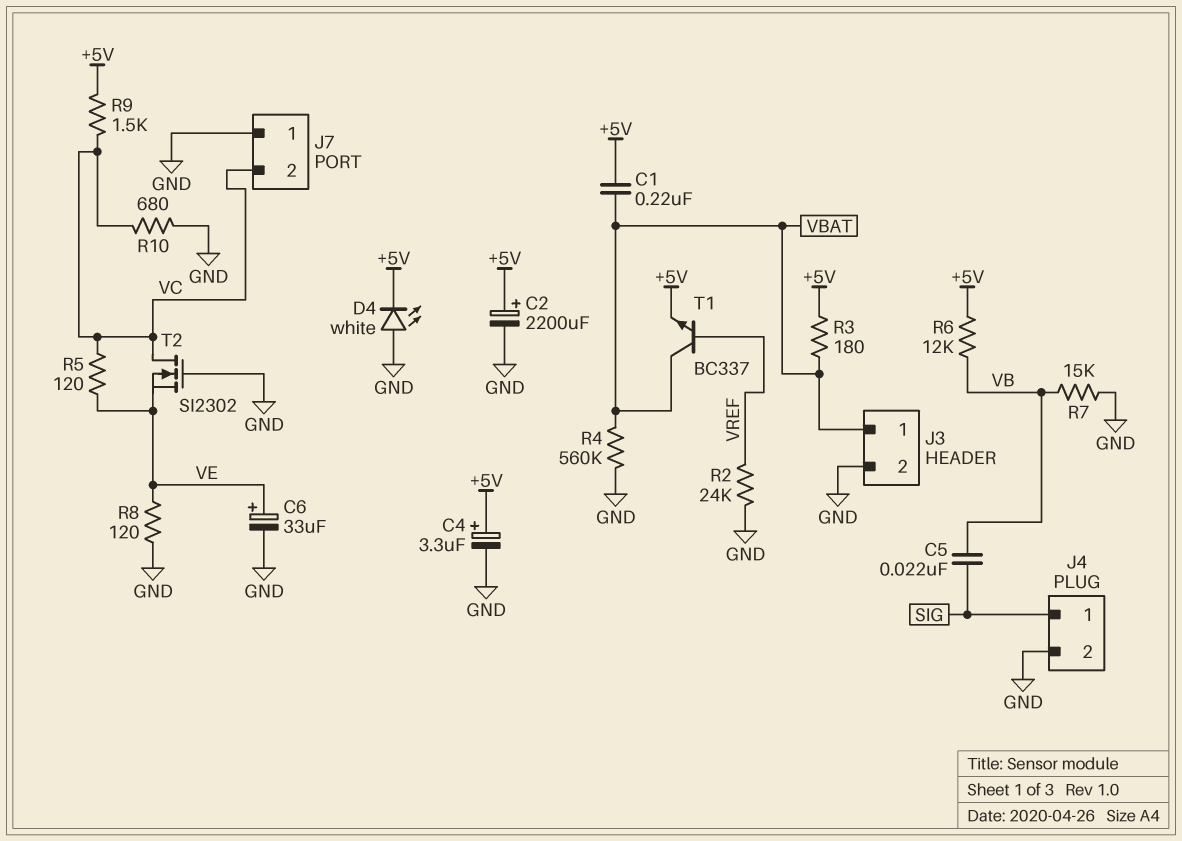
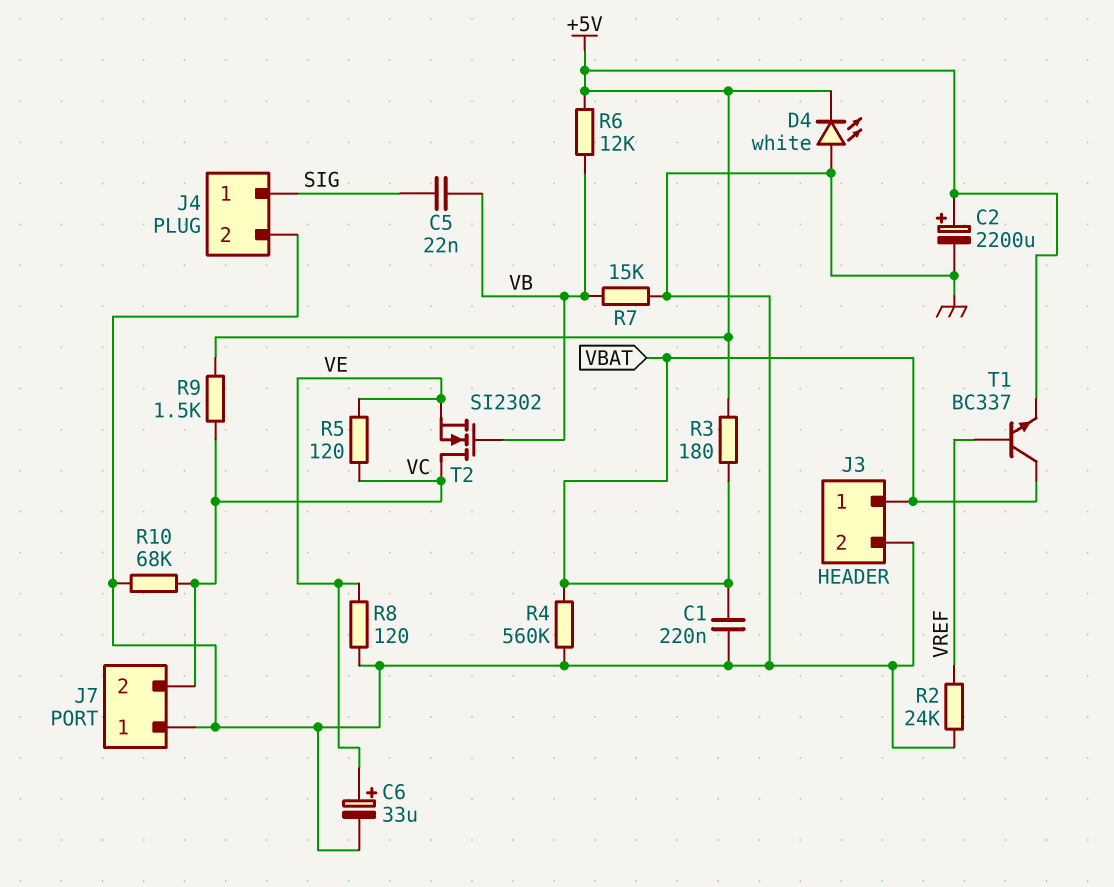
C1: 220nF (+5V, VBAT) -> 220nF (GND, VBAT)
C4: 3.3uF (plus +5V, minus GND) -> none
R10: 680 (GND, VC) -> 68k (GND, VC)
T2: NMOS SI2302 (G GND, D VC, S VE) -> NMOS SI2302 (G VB, D VC, S VE)

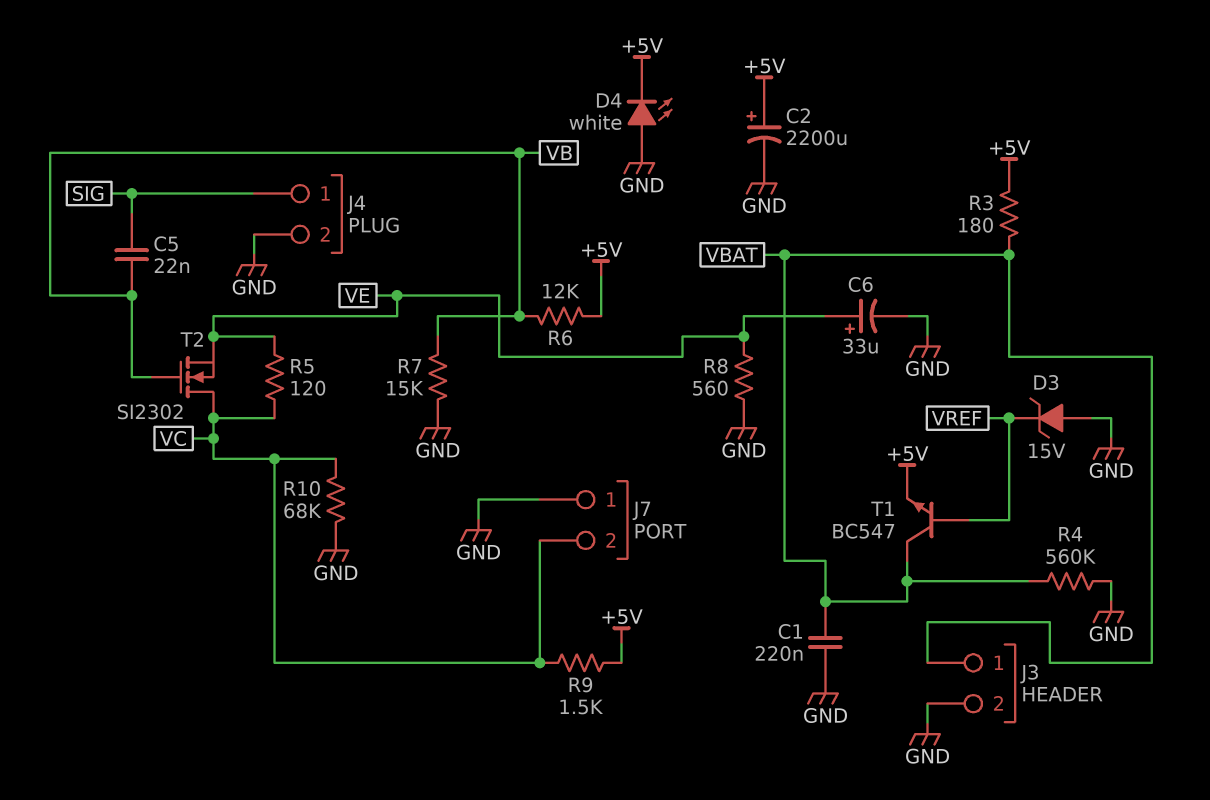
D3: none -> zener 15V (A GND, K VREF)
R2: 24k (GND, VREF) -> none
R8: 120 (GND, VE) -> 560 (GND, VE)
T1: NPN BC337 (B VREF, C VBAT, E +5V) -> NPN BC547 (B VREF, C VBAT, E +5V)

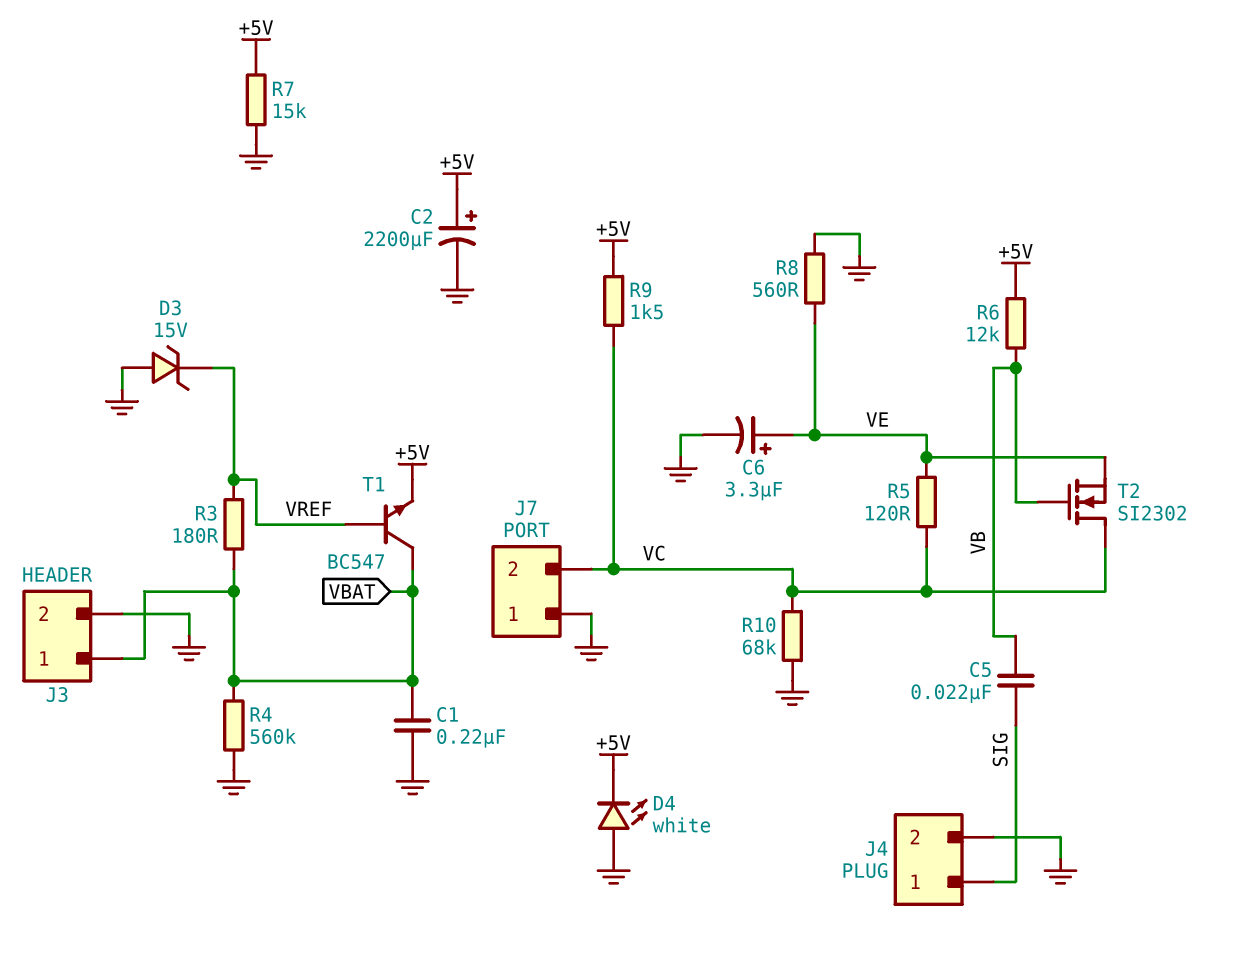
C6: 33uF (plus VE, minus GND) -> 3.3uF (plus VE, minus GND)
R3: 180 (+5V, VBAT) -> 180 (VBAT, VREF)
R7: 15k (GND, VB) -> 15k (+5V, GND)

